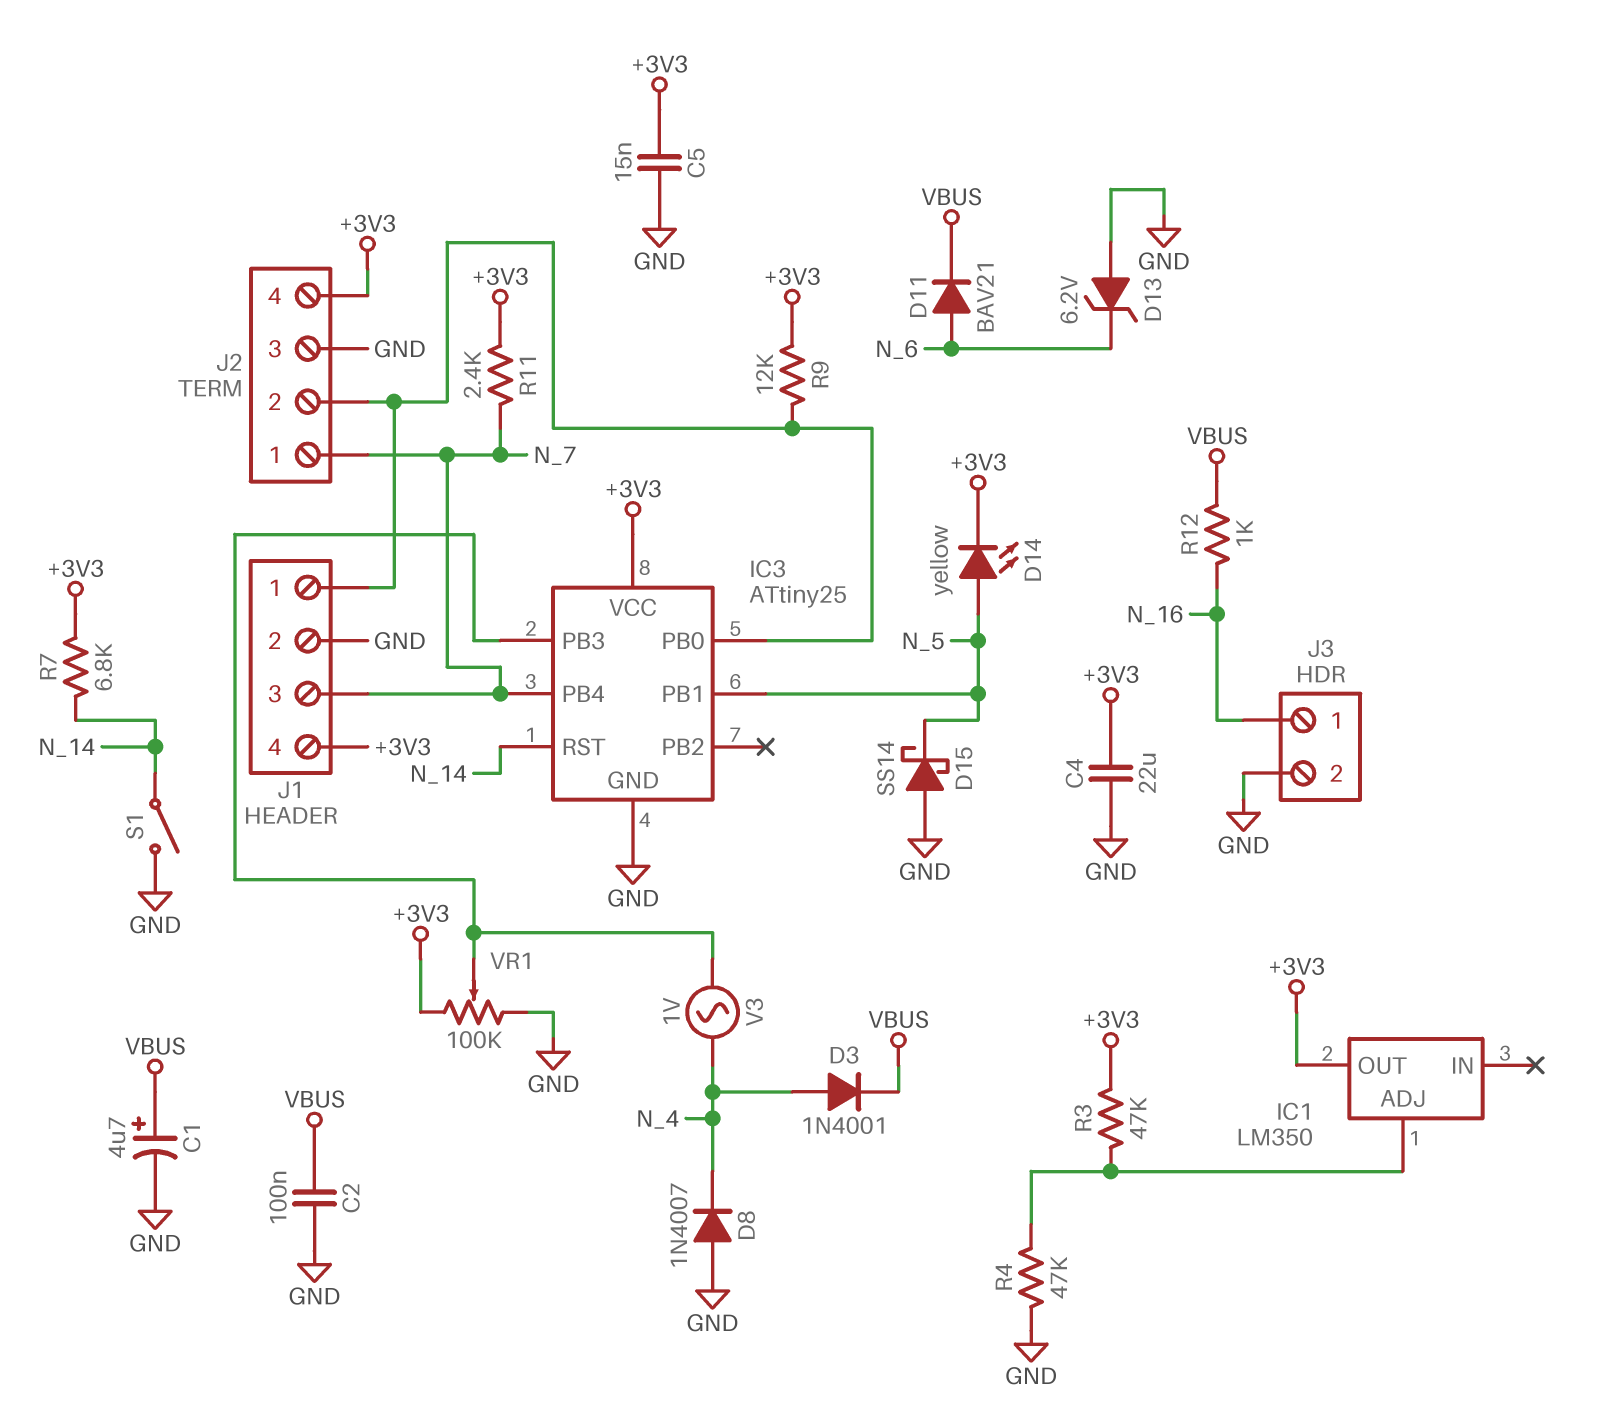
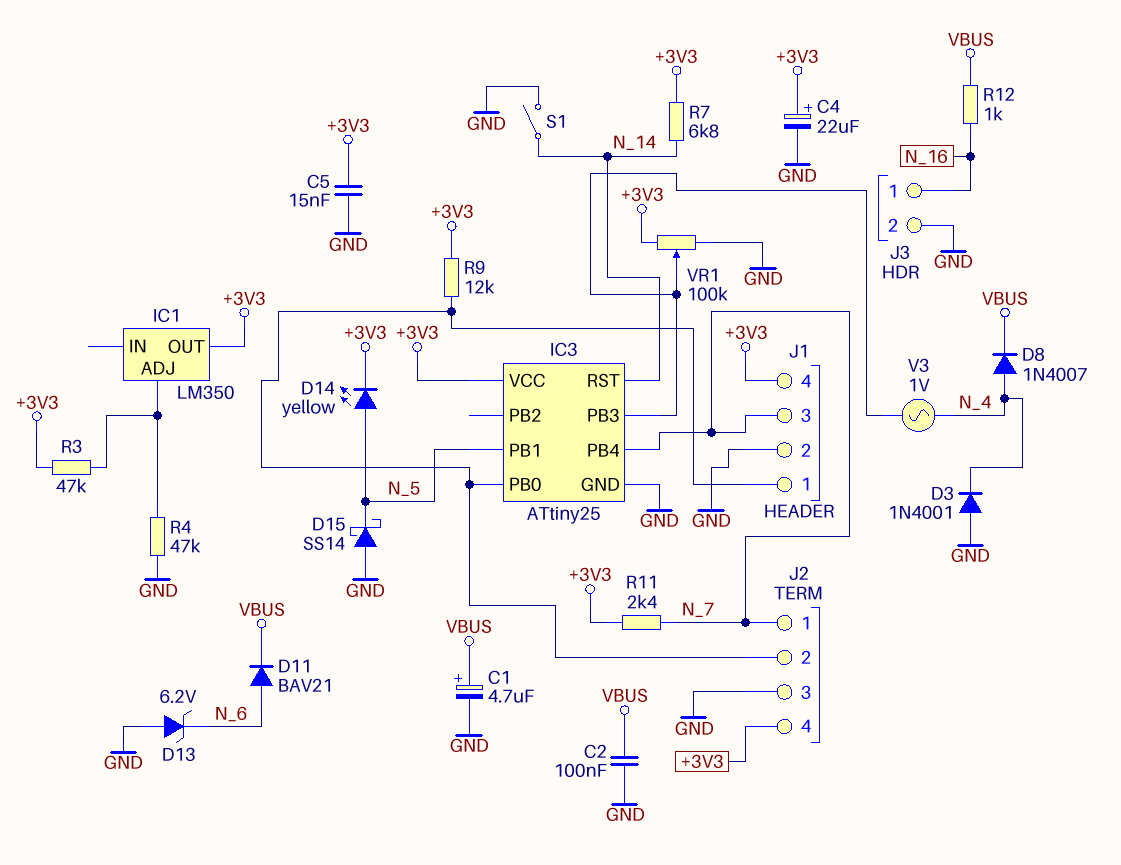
C4: 22uF (+3V3, GND) -> 22uF (plus +3V3, minus GND)
D3: diode 1N4001 (A N_4, K VBUS) -> diode 1N4001 (A GND, K N_4)
D8: diode 1N4007 (A GND, K N_4) -> diode 1N4007 (A N_4, K VBUS)

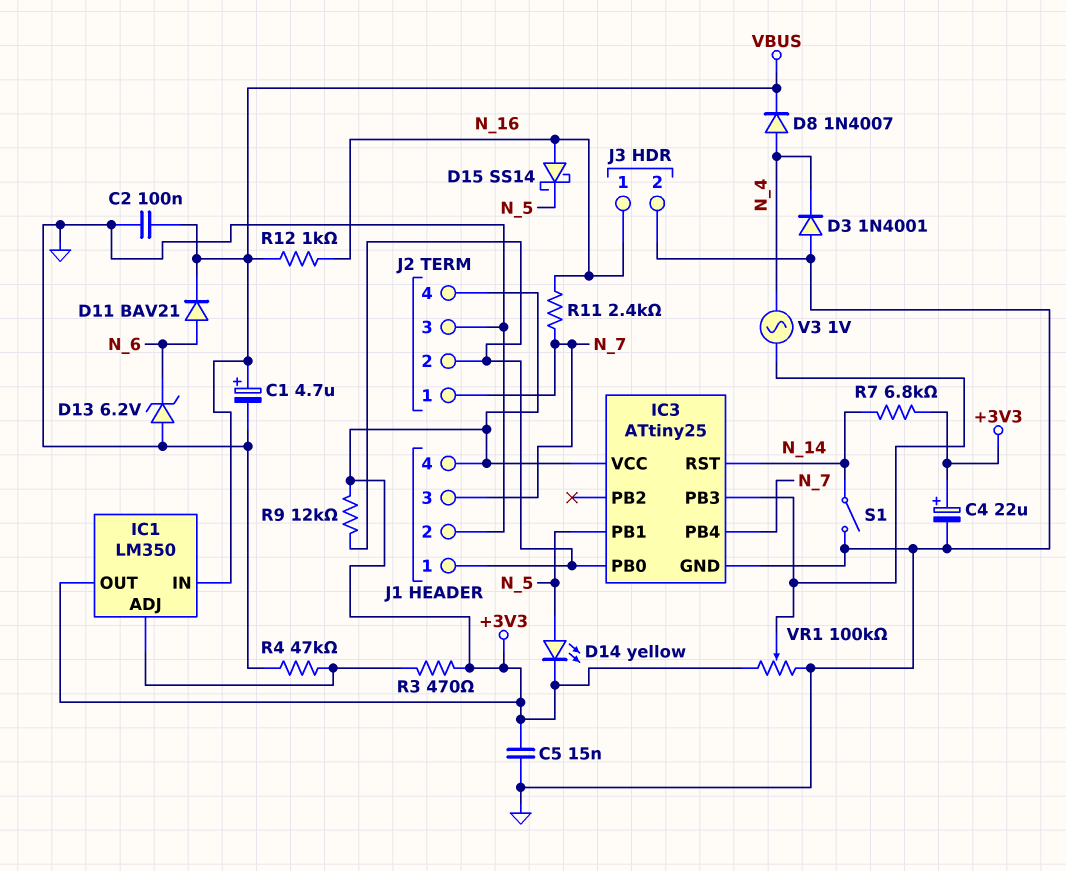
D15: schottky SS14 (A GND, K N_5) -> schottky SS14 (A N_16, K N_5)
IC1 pin IN: none -> VBUS
R3: 47k (+3V3, IC1/ADJ) -> 470 (+3V3, IC1/ADJ)
R11: 2.4k (+3V3, N_7) -> 2.4k (N_7, N_16)

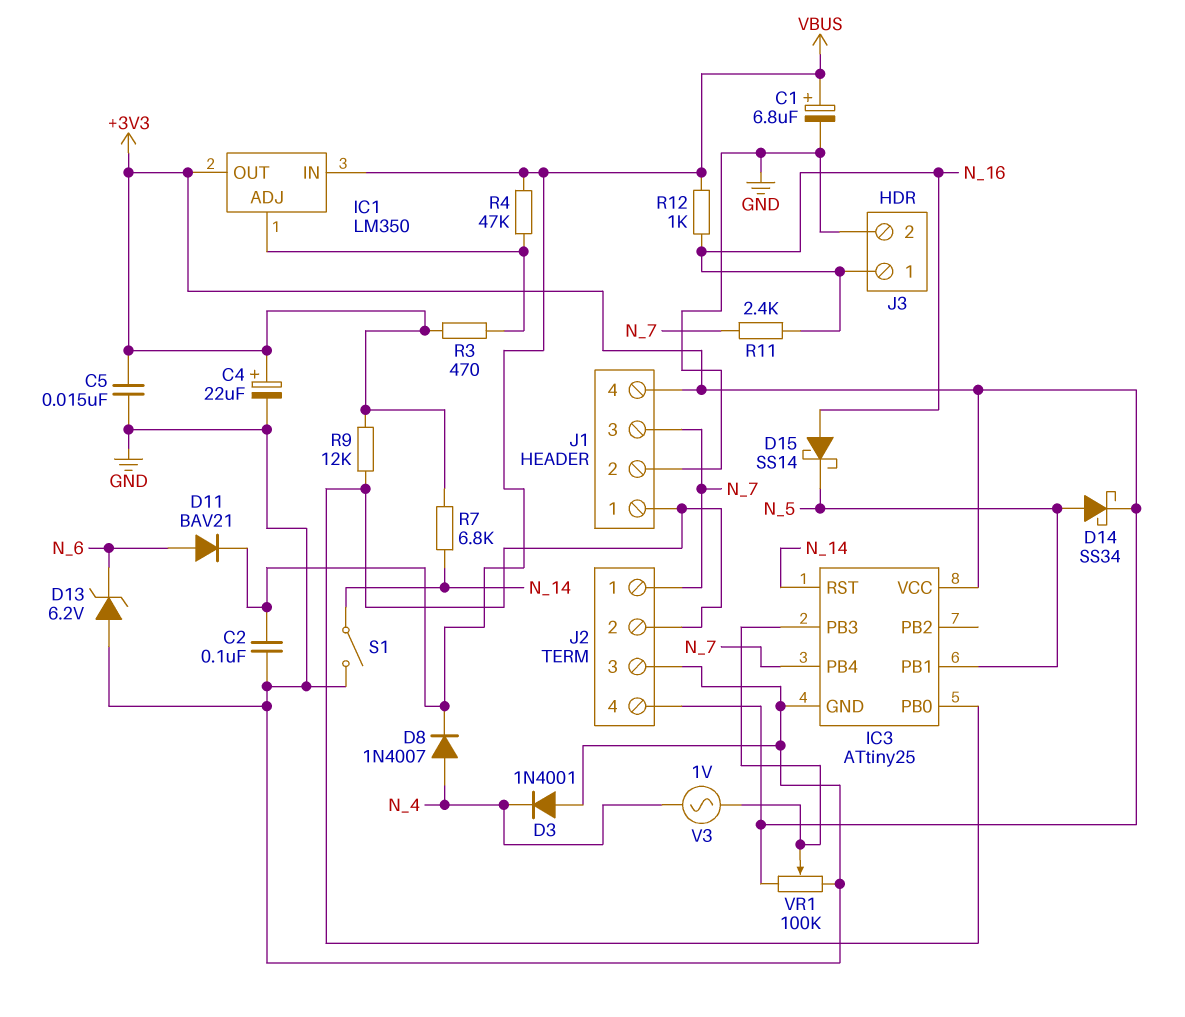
C1: 4.7uF (plus VBUS, minus GND) -> 6.8uF (plus VBUS, minus GND)
D14: LED yellow (A N_5, K +3V3) -> schottky SS34 (A N_5, K +3V3)
R4: 47k (GND, IC1/ADJ) -> 47k (IC1/ADJ, VBUS)

